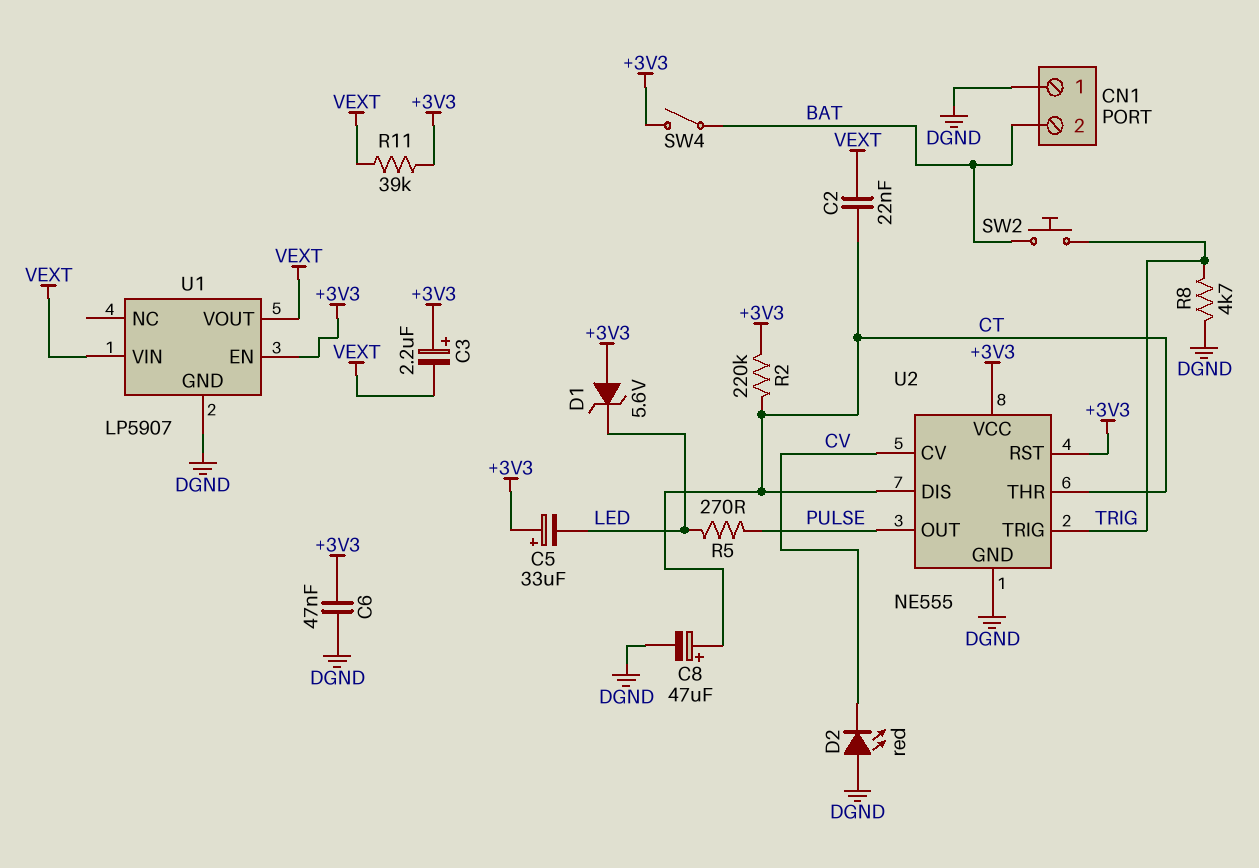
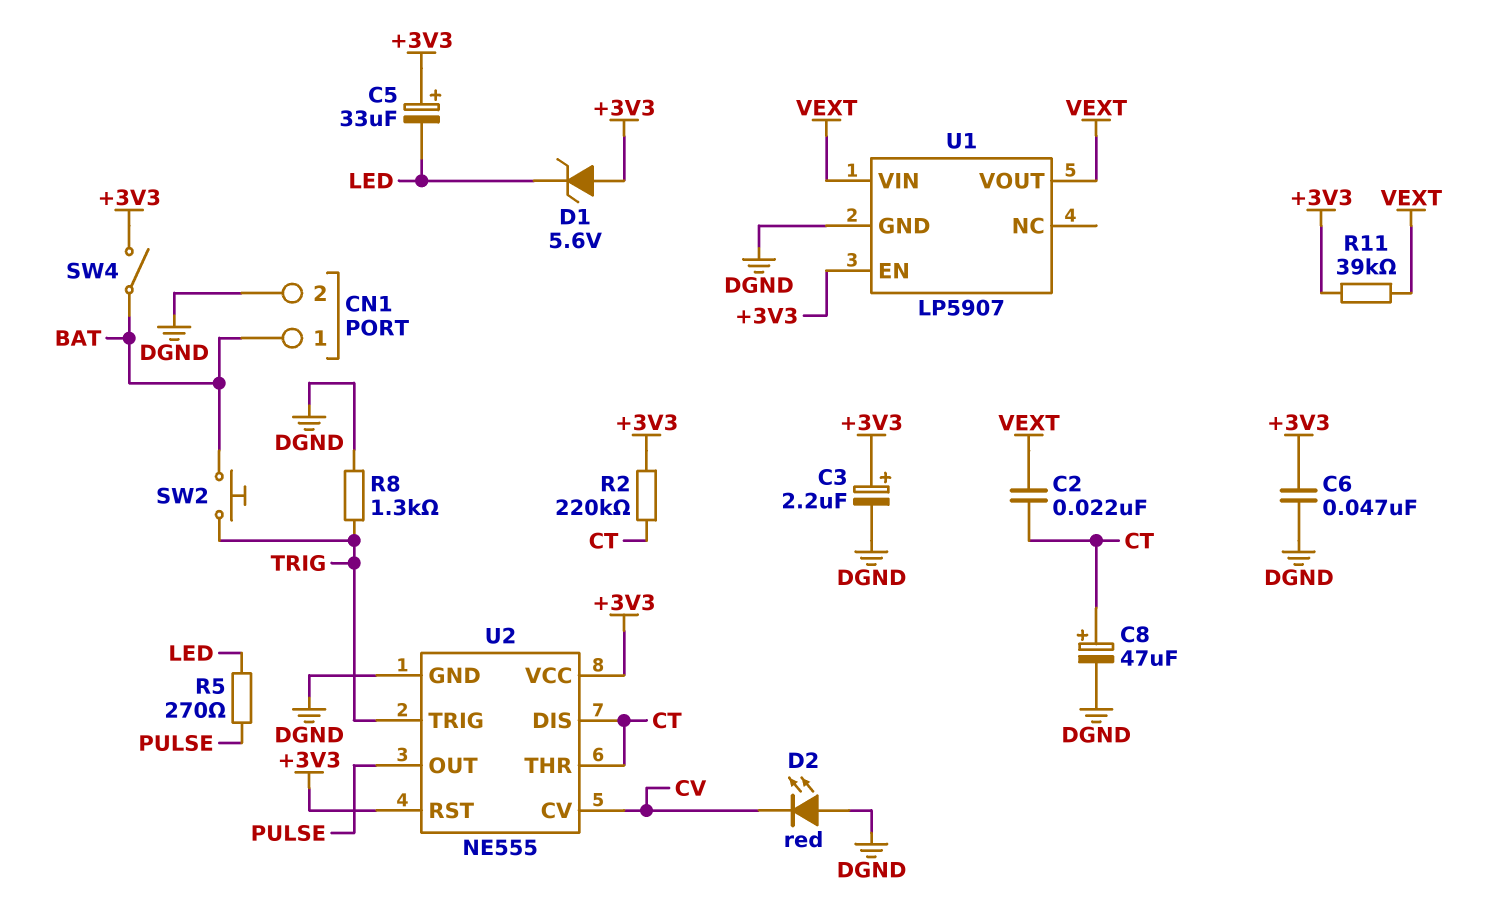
C3: 2.2uF (plus +3V3, minus VEXT) -> 2.2uF (plus +3V3, minus DGND)
CN1 pin 1: DGND -> BAT
CN1 pin 2: BAT -> DGND
R8: 4.7k (DGND, TRIG) -> 1.3k (DGND, TRIG)

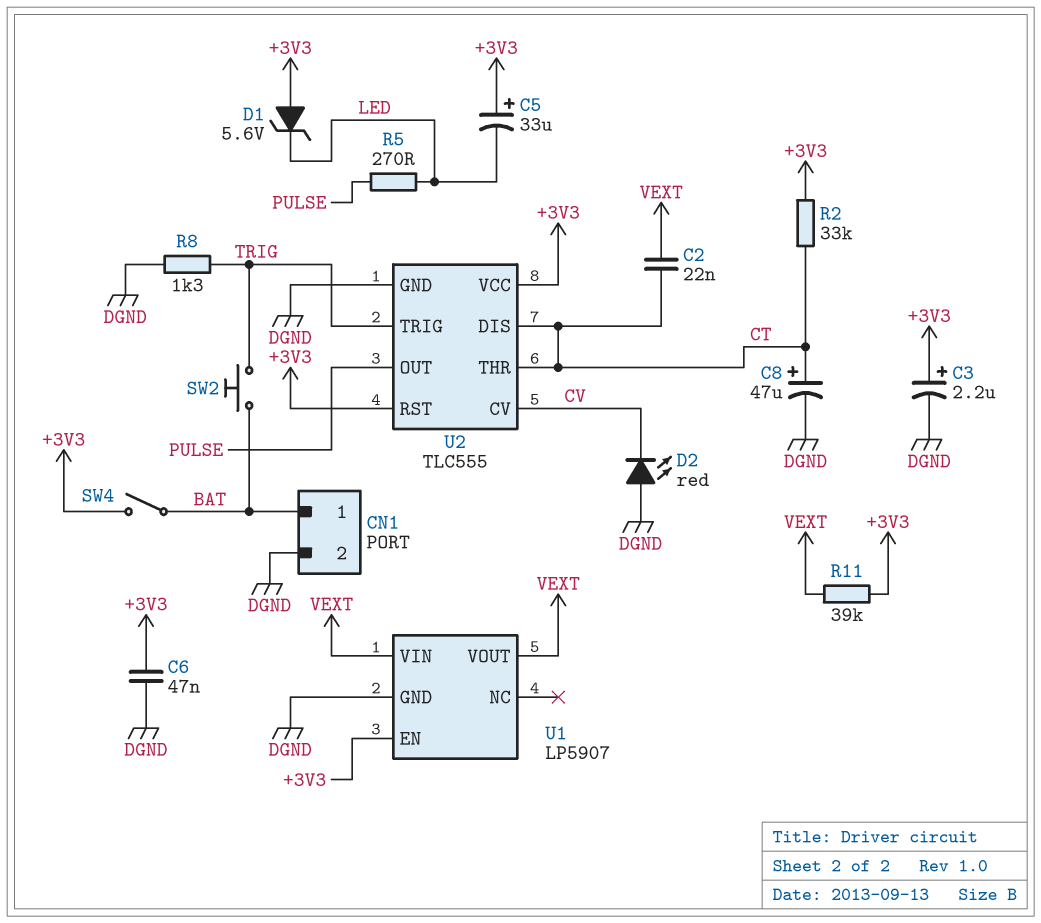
R2: 220k (+3V3, CT) -> 33k (+3V3, CT)
U2: NE555 -> TLC555

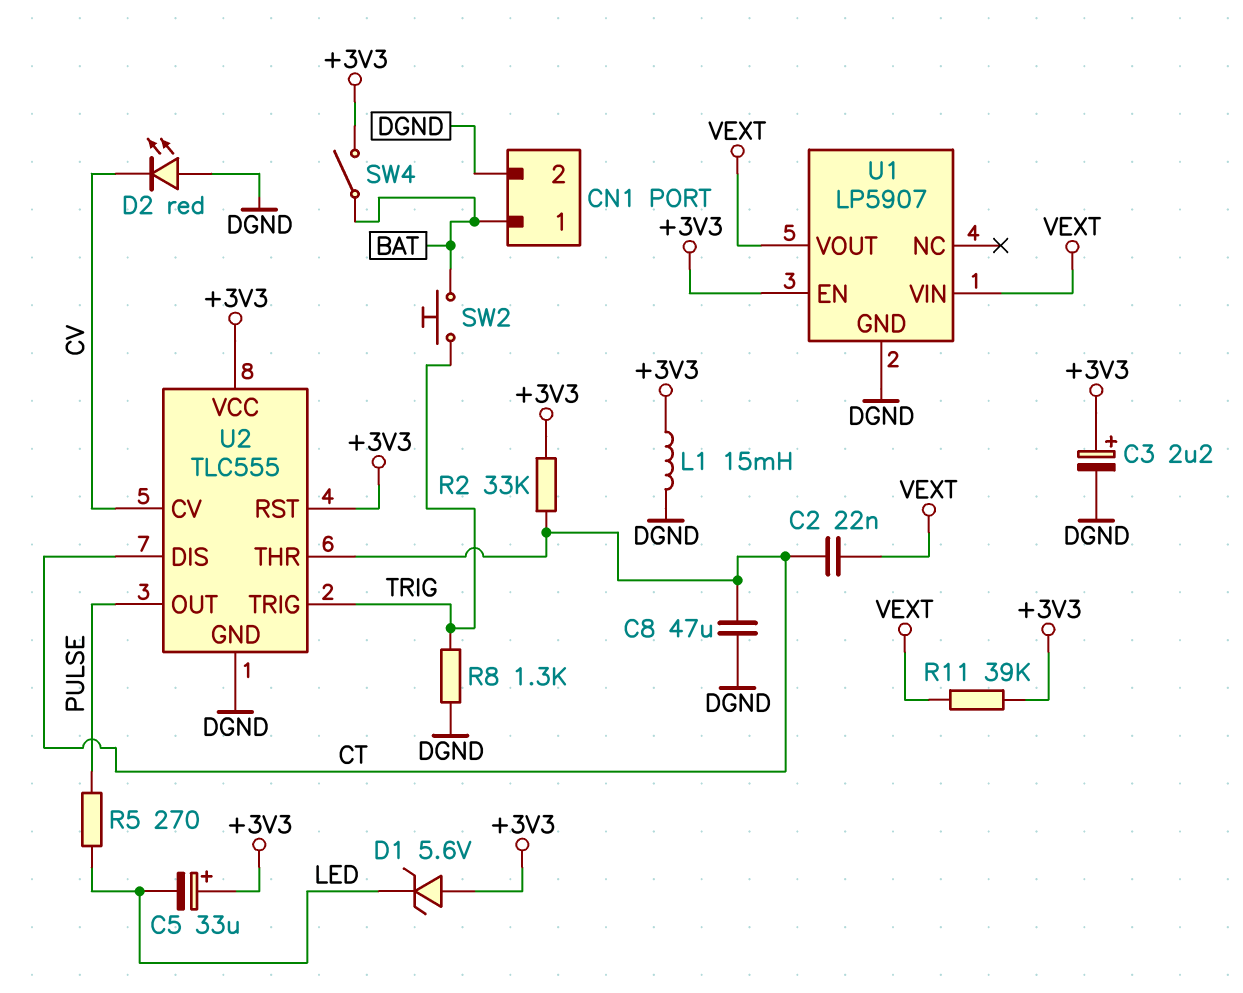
C6: 47nF (+3V3, DGND) -> none
C8: 47uF (plus CT, minus DGND) -> 47uF (CT, DGND)
L1: none -> 15mH (+3V3, DGND)

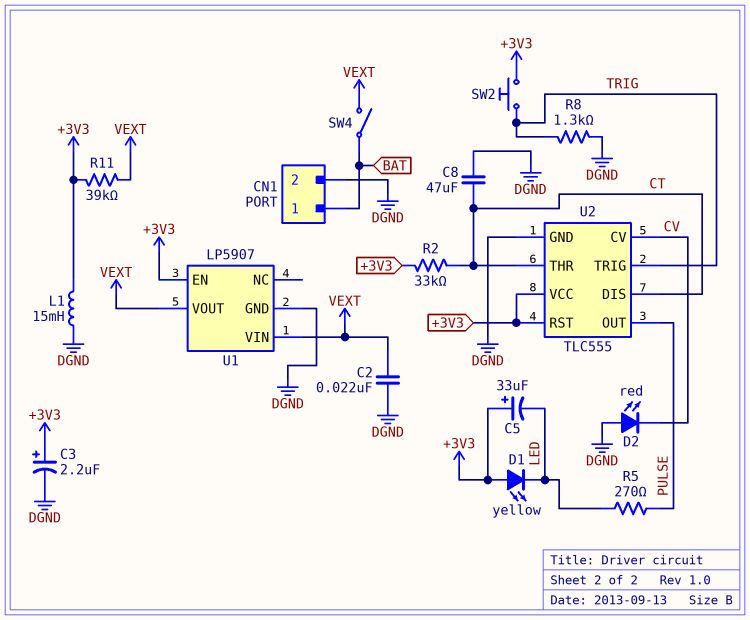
C2: 22nF (CT, VEXT) -> 22nF (DGND, VEXT)
D1: zener 5.6V (A +3V3, K LED) -> LED yellow (A +3V3, K LED)
SW2: button (BAT, TRIG) -> button (+3V3, TRIG)
SW4: switch (+3V3, BAT) -> switch (BAT, VEXT)

